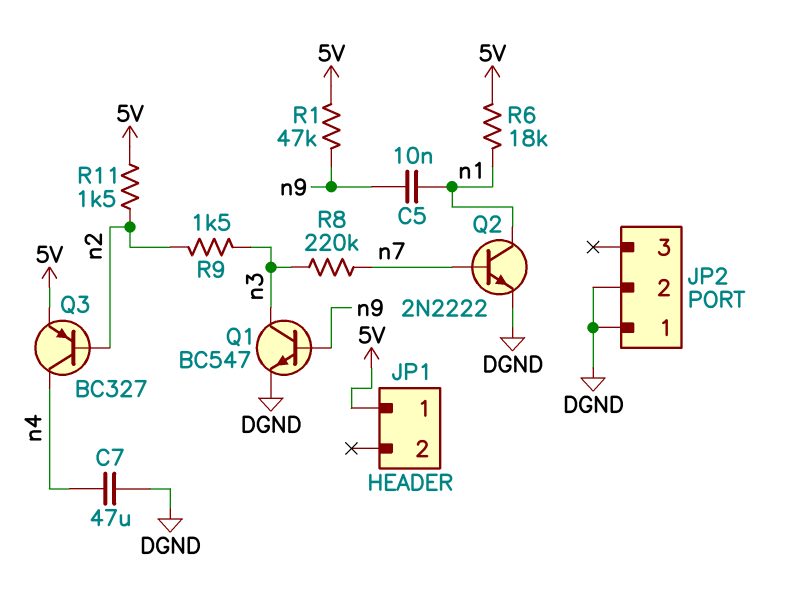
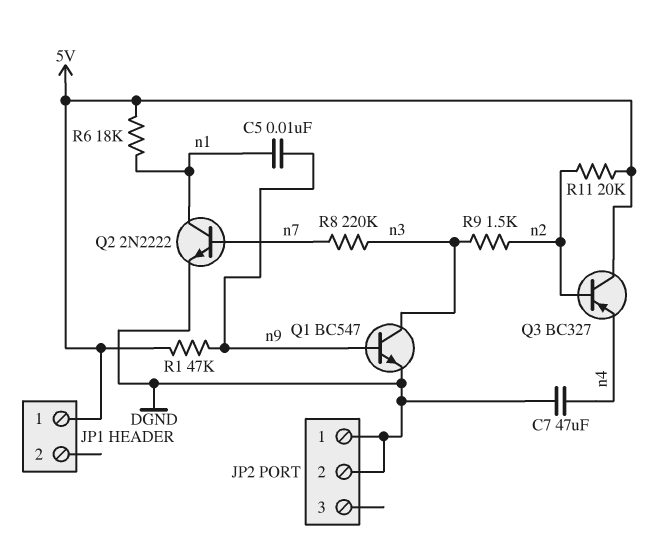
Q3: PNP BC327 (B n2, C n4, E 5V) -> PNP BC327 (B n2, C 5V, E n4)
R11: 1.5k (5V, n2) -> 20k (5V, n2)

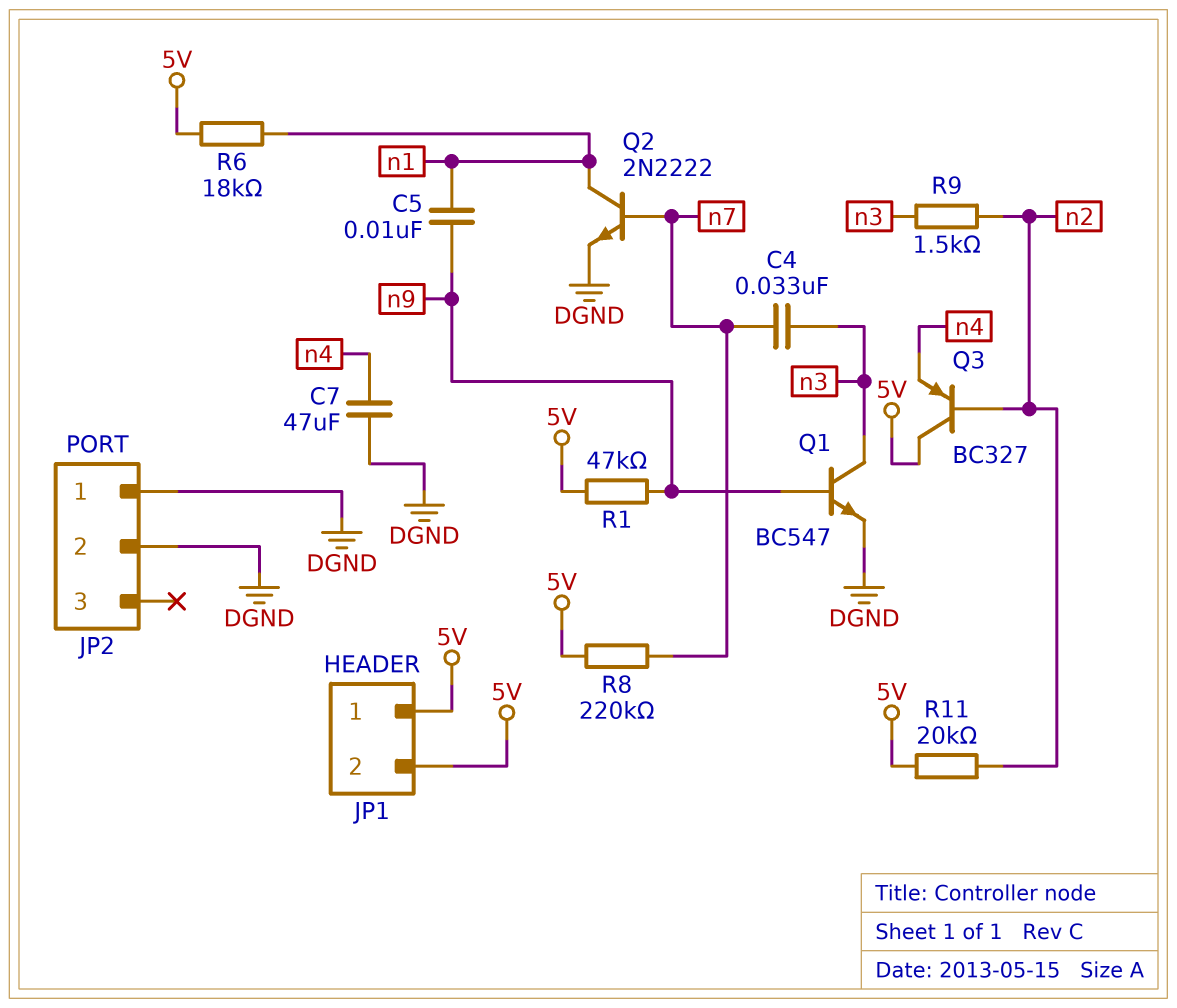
C4: none -> 33nF (n3, n7)
JP1 pin 2: none -> 5V
R8: 220k (n3, n7) -> 220k (5V, n7)

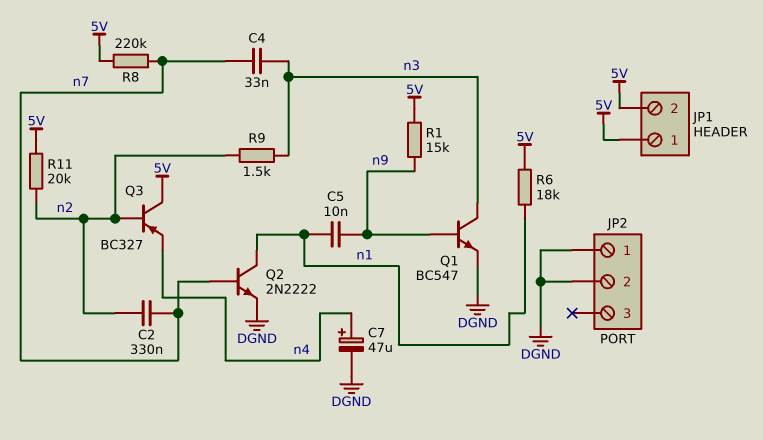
C2: none -> 330nF (n2, n7)
C7: 47uF (DGND, n4) -> 47uF (plus n4, minus DGND)
R1: 47k (5V, n9) -> 15k (5V, n9)

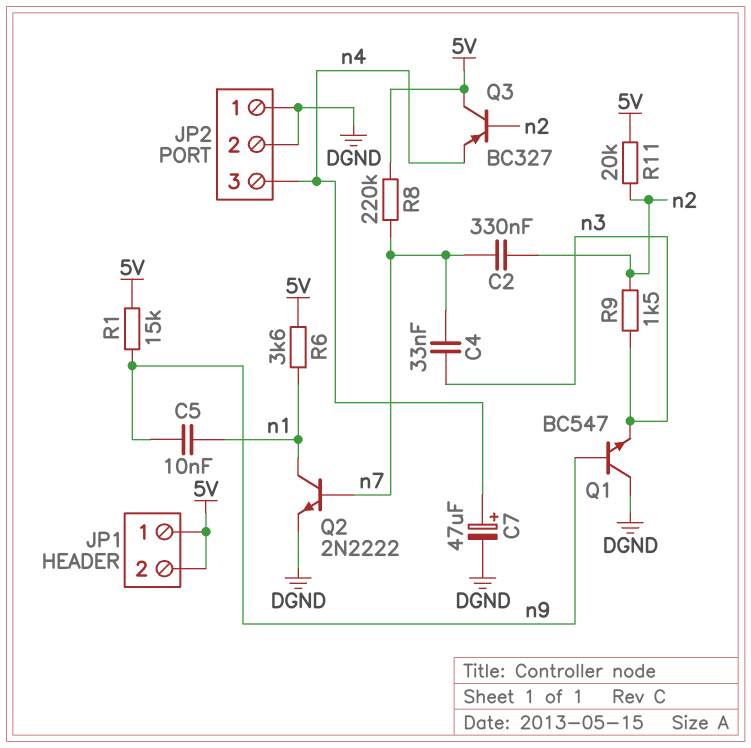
JP2 pin 3: none -> n4
Q1: NPN BC547 (B n9, C n3, E DGND) -> NPN BC547 (B n9, C DGND, E n3)
R6: 18k (5V, n1) -> 3.6k (5V, n1)

